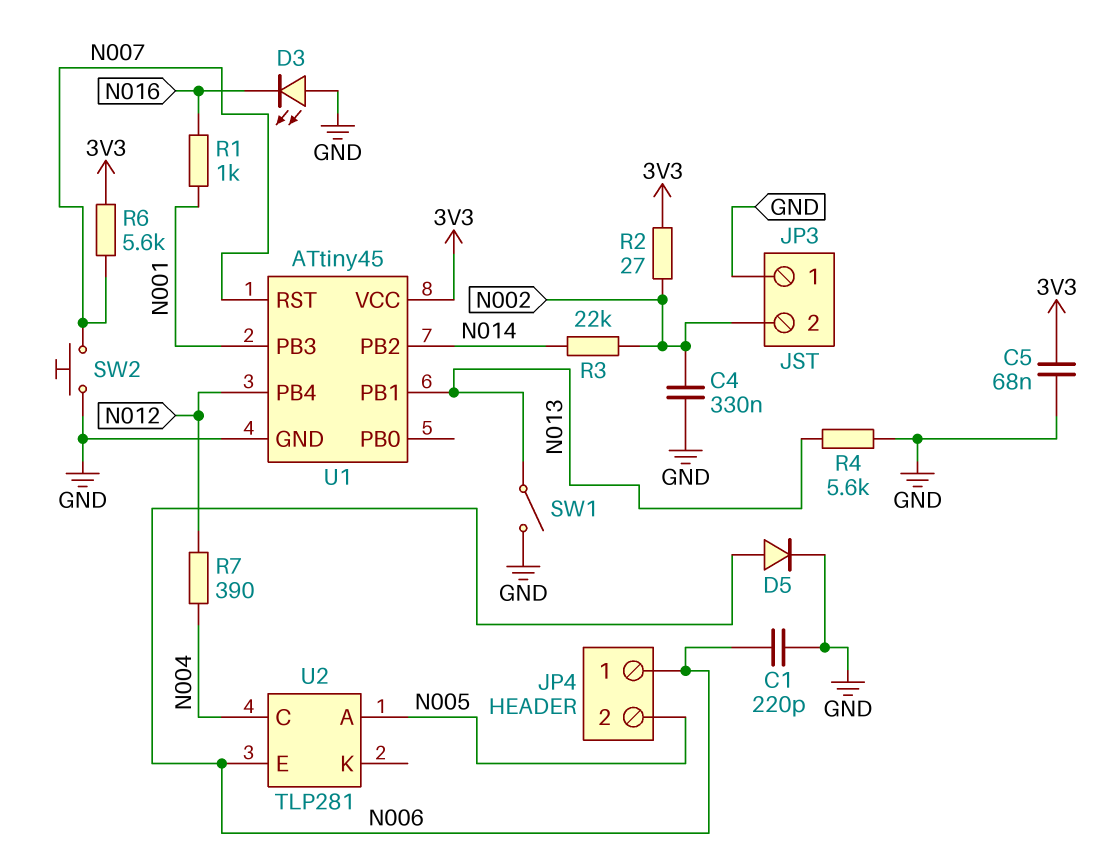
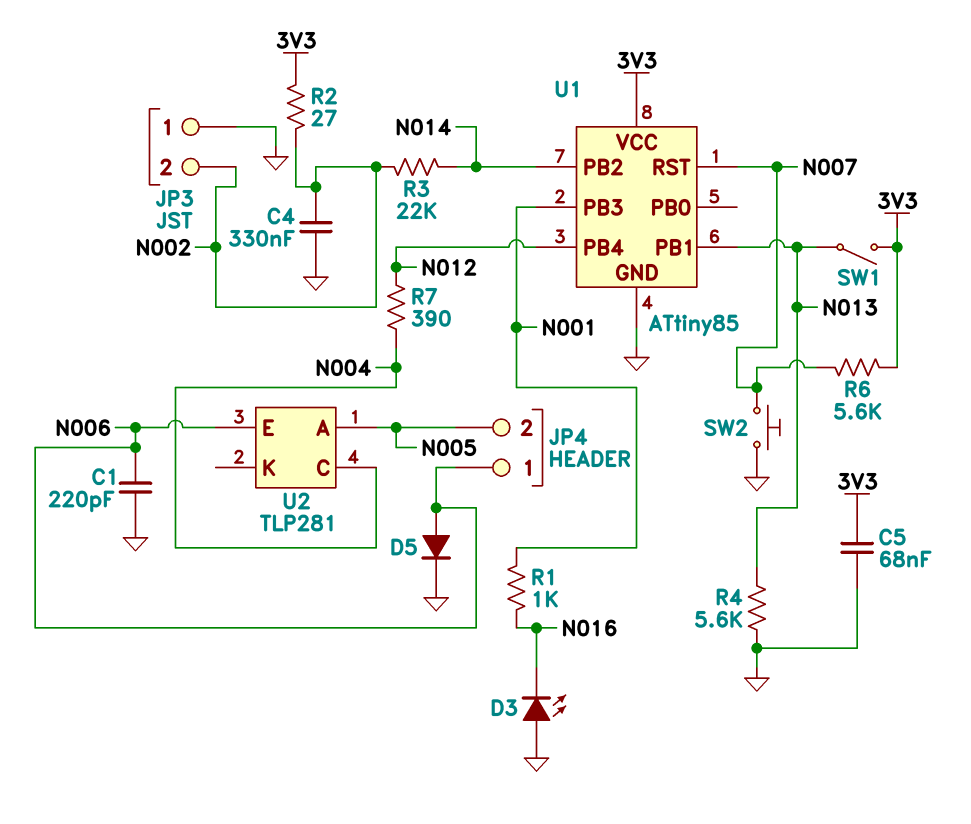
SW1: switch (GND, N013) -> switch (3V3, N013)
U1: ATtiny45 -> ATtiny85

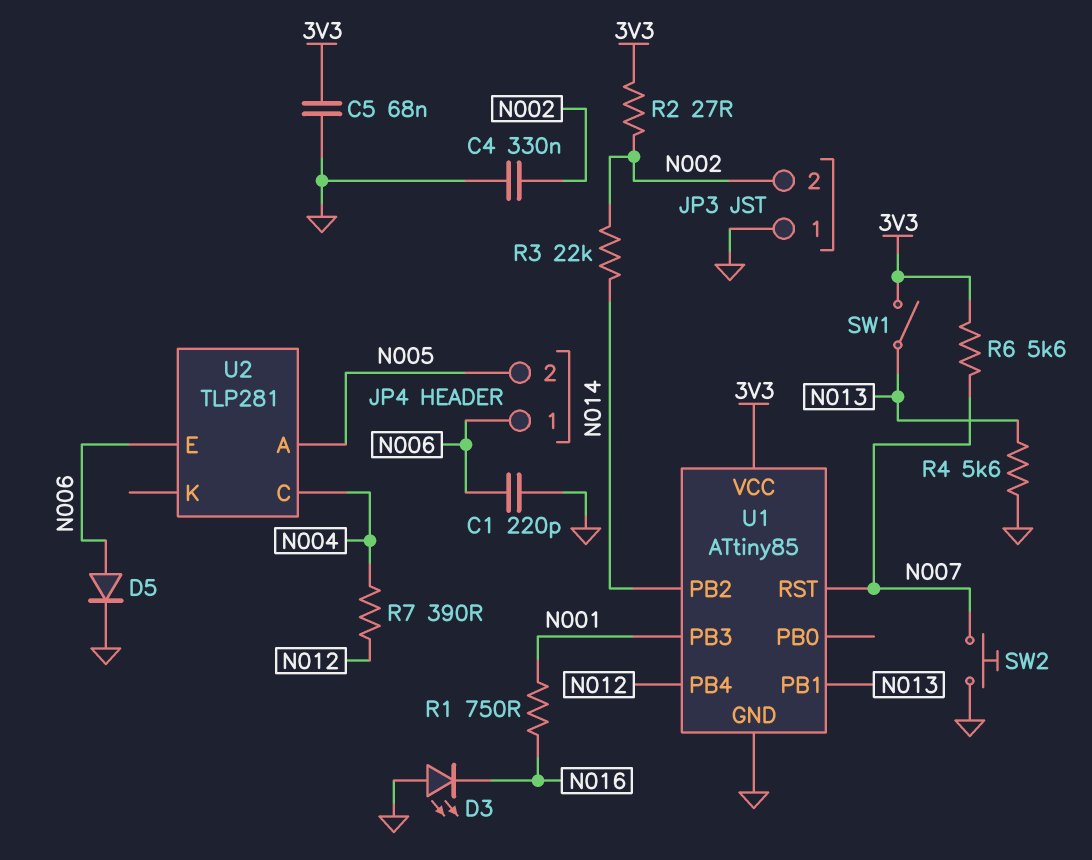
R1: 1k (N001, N016) -> 750 (N001, N016)

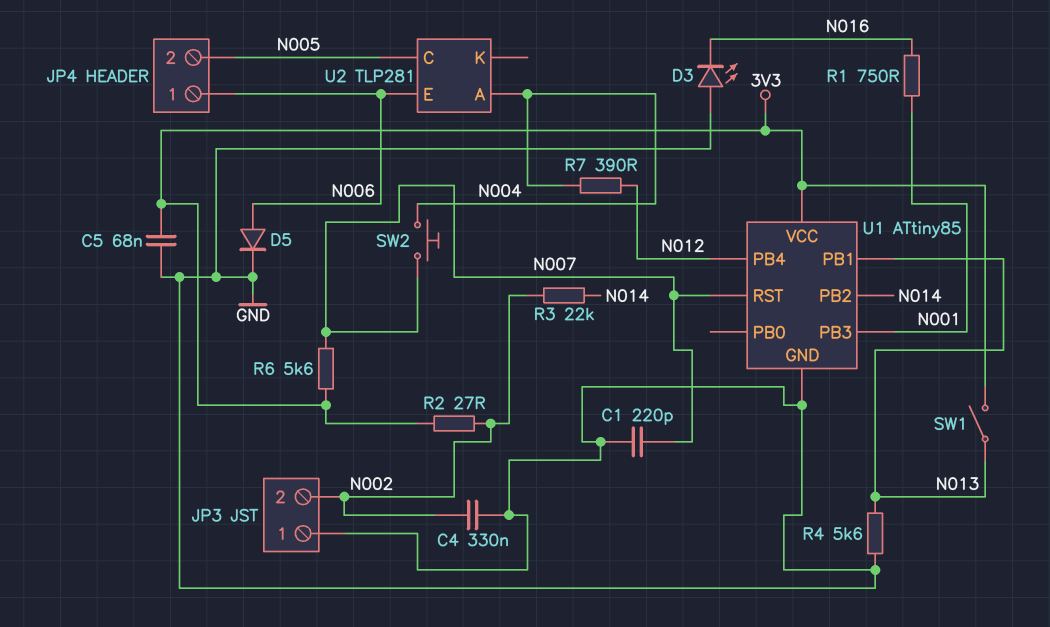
C1: 220pF (GND, N006) -> 220pF (GND, N007)
SW2: button (GND, N007) -> button (N004, N007)
U2 pin A: N005 -> N004
U2 pin C: N004 -> N005

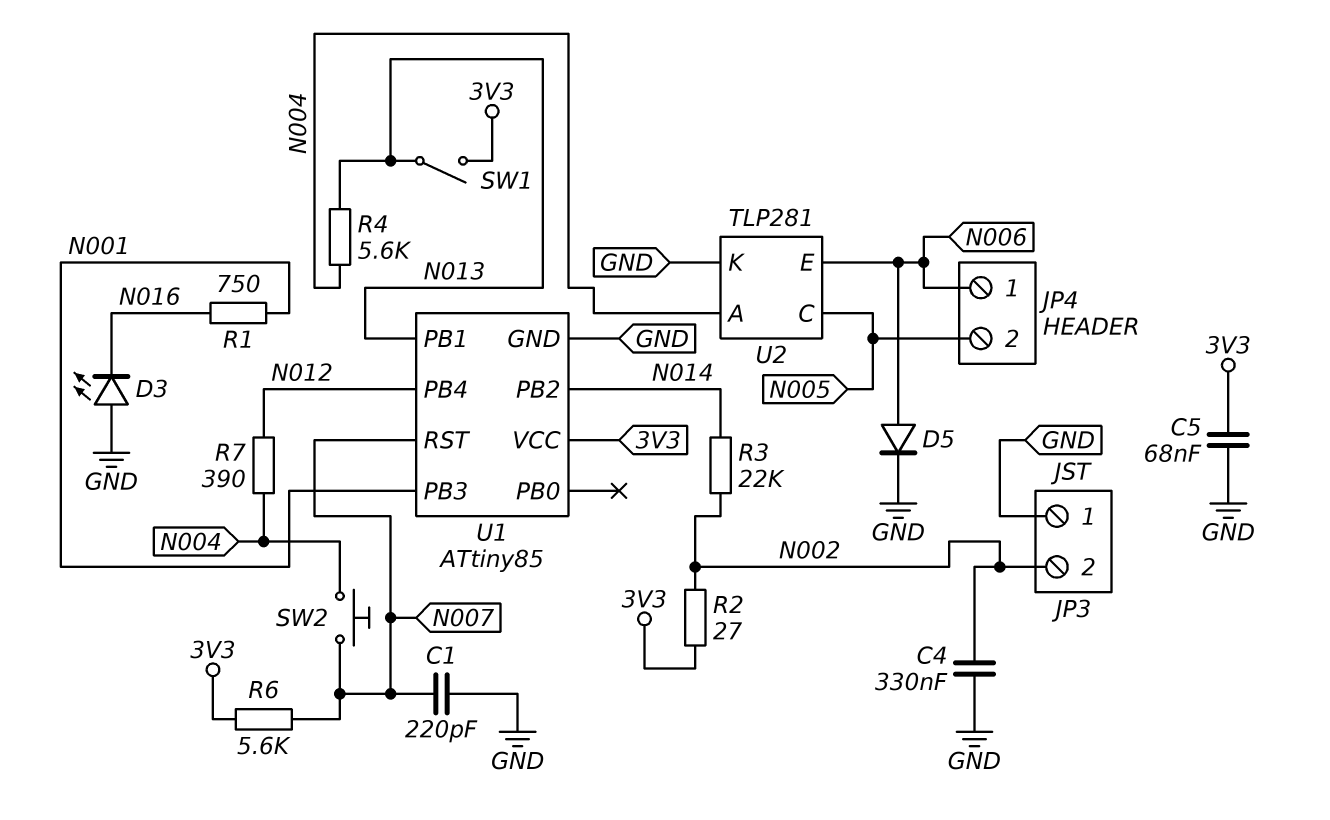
R4: 5.6k (GND, N013) -> 5.6k (N004, N013)
U2 pin K: none -> GND

